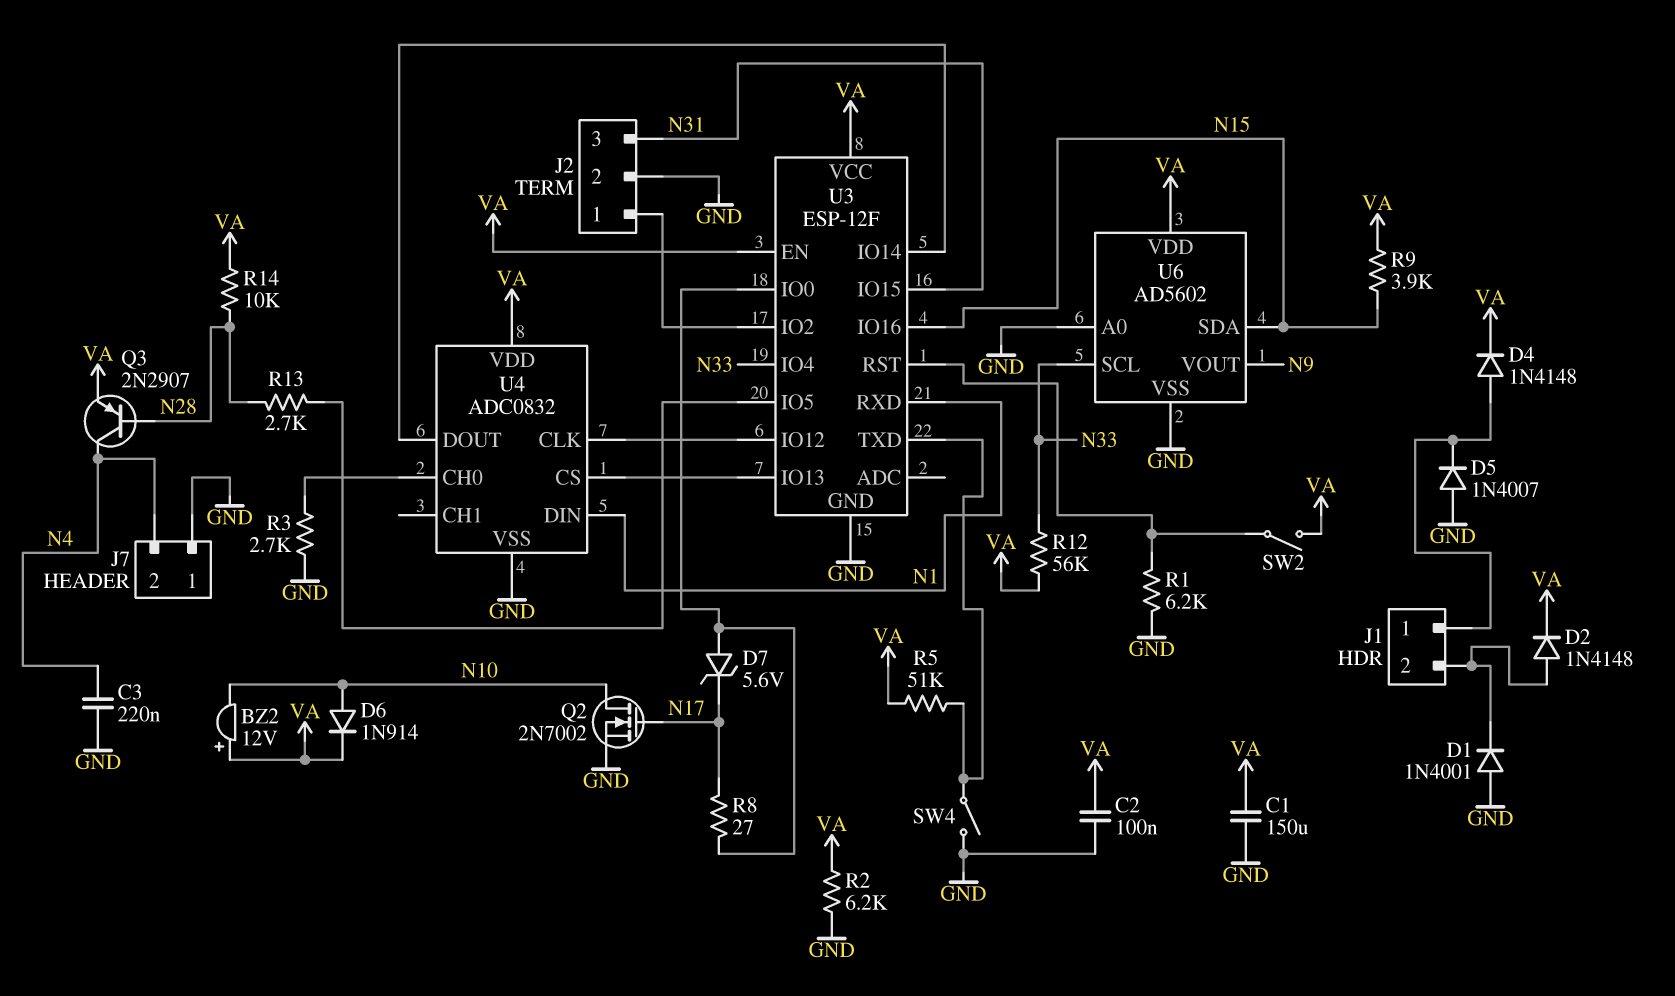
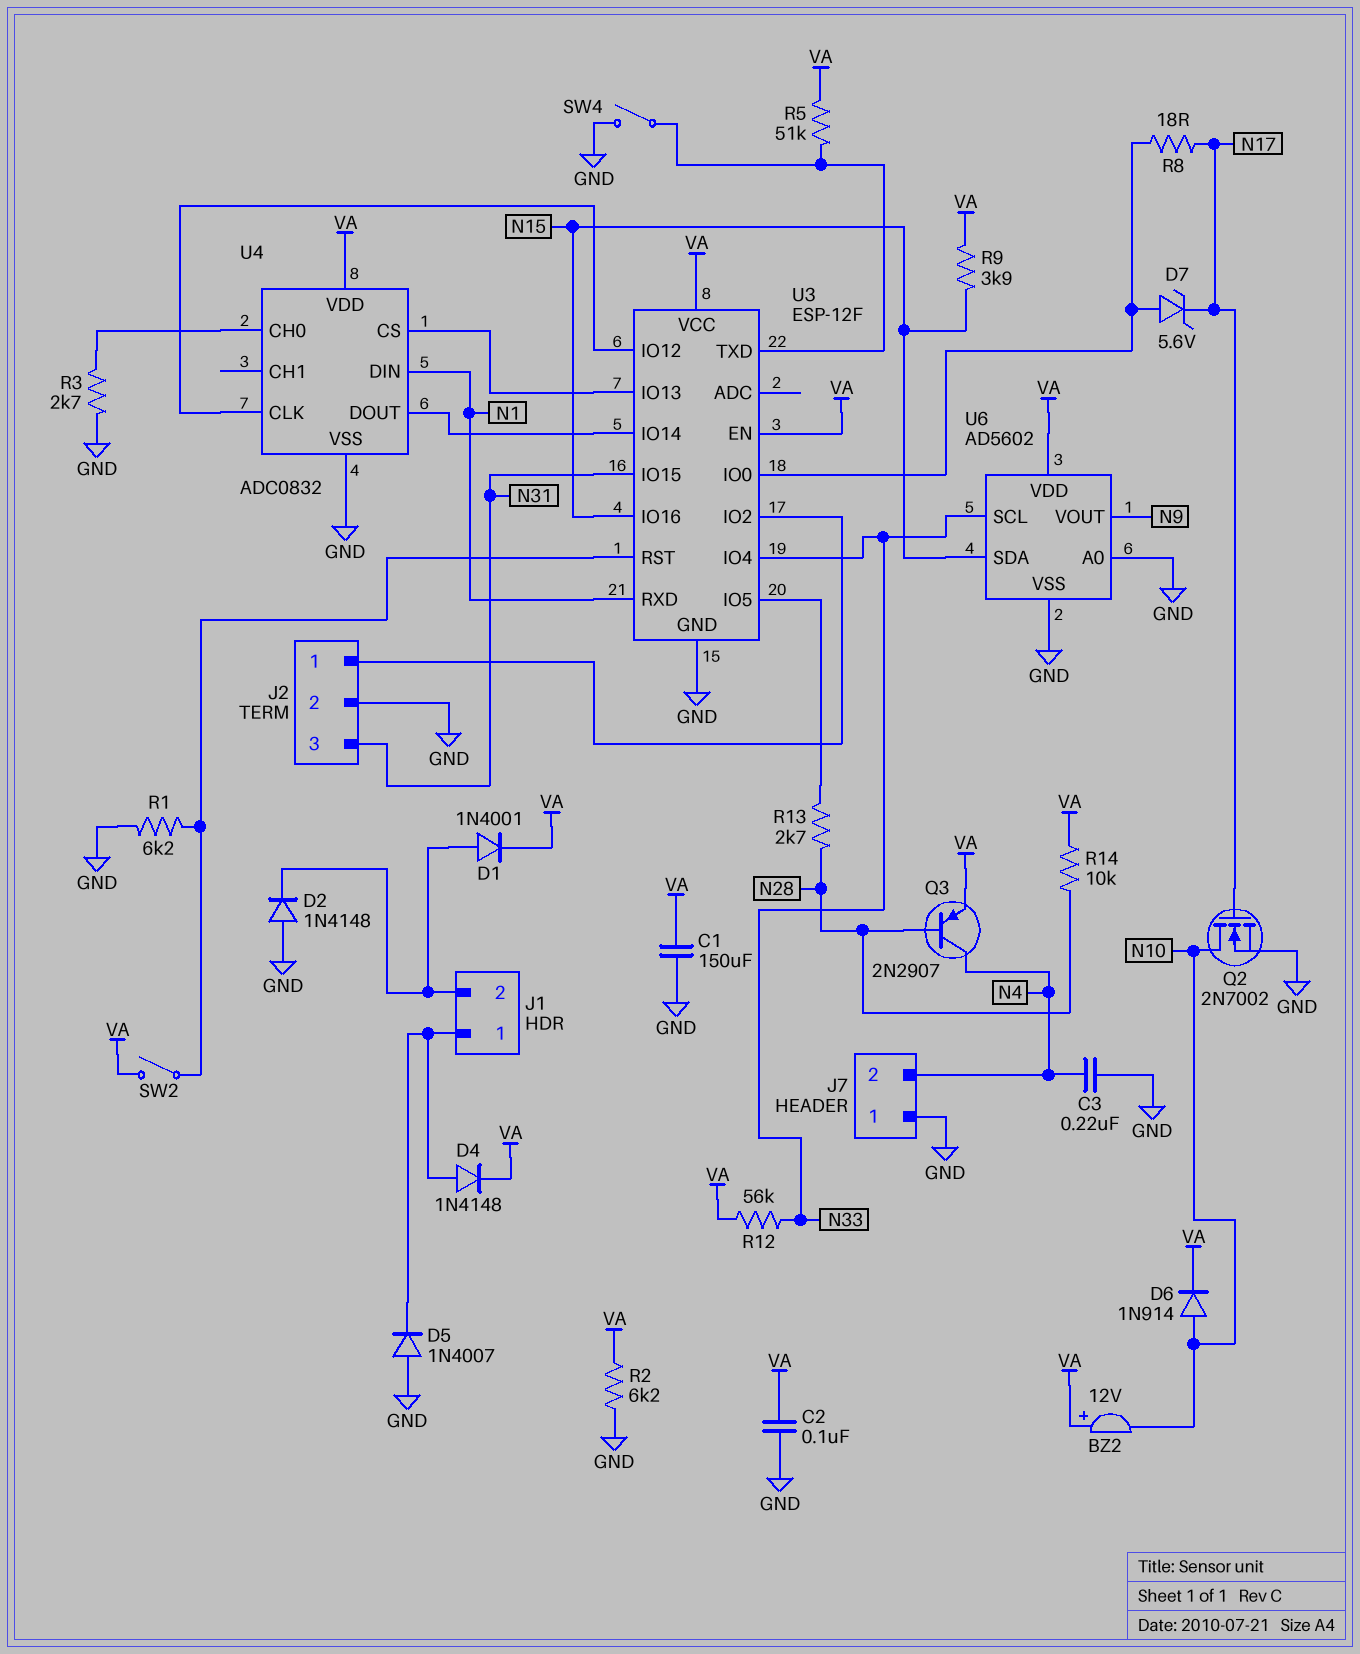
D1: diode 1N4001 (A GND, K J1/2) -> diode 1N4001 (A J1/2, K VA)
D2: diode 1N4148 (A J1/2, K VA) -> diode 1N4148 (A GND, K J1/2)
R8: 27 (N17, U3/IO0) -> 18 (N17, U3/IO0)

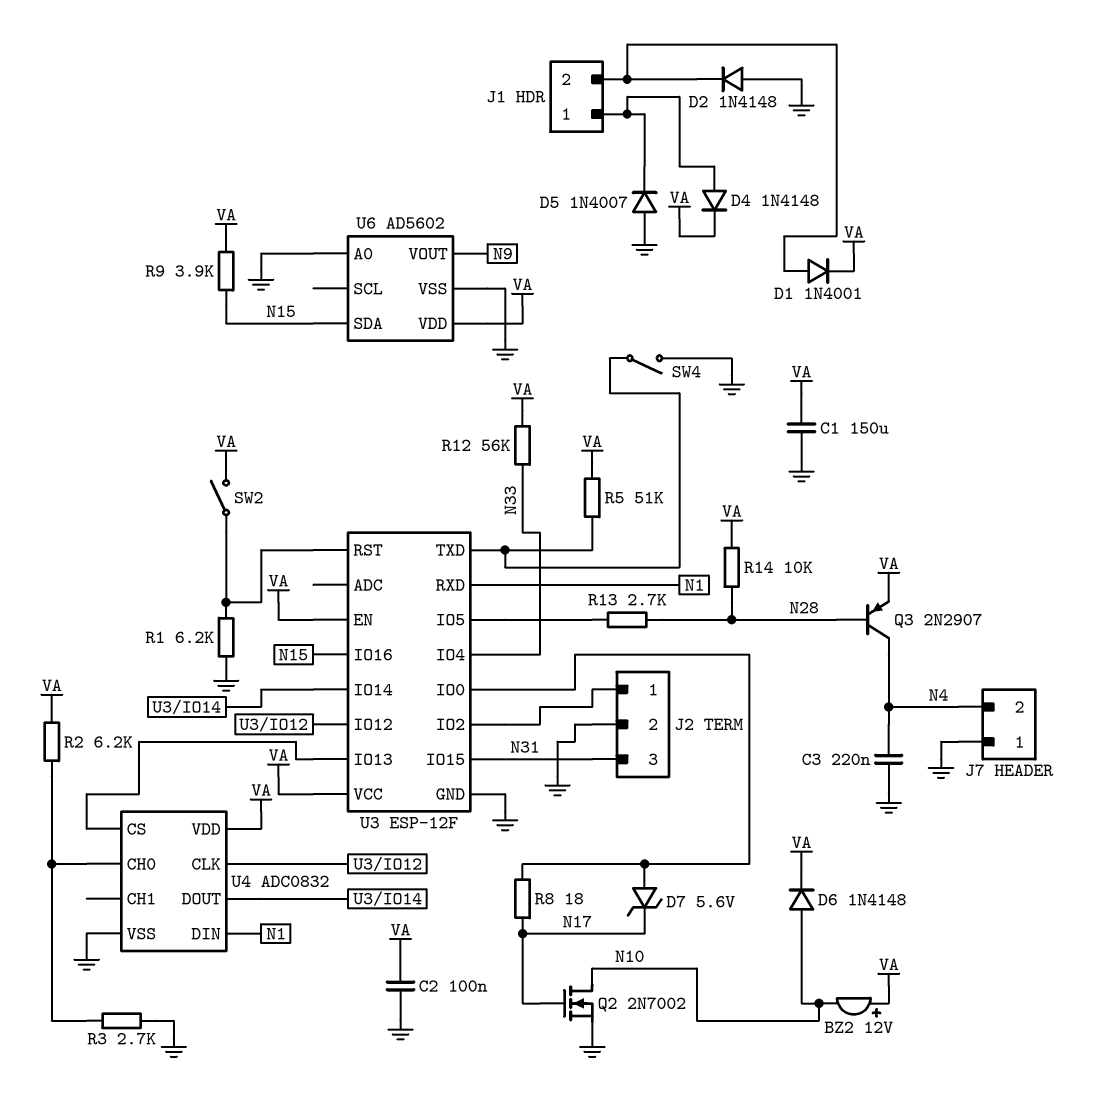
D6: diode 1N914 (A N10, K VA) -> diode 1N4148 (A N10, K VA)
R2: 6.2k (GND, VA) -> 6.2k (U4/CH0, VA)
U6 pin SCL: N33 -> none

